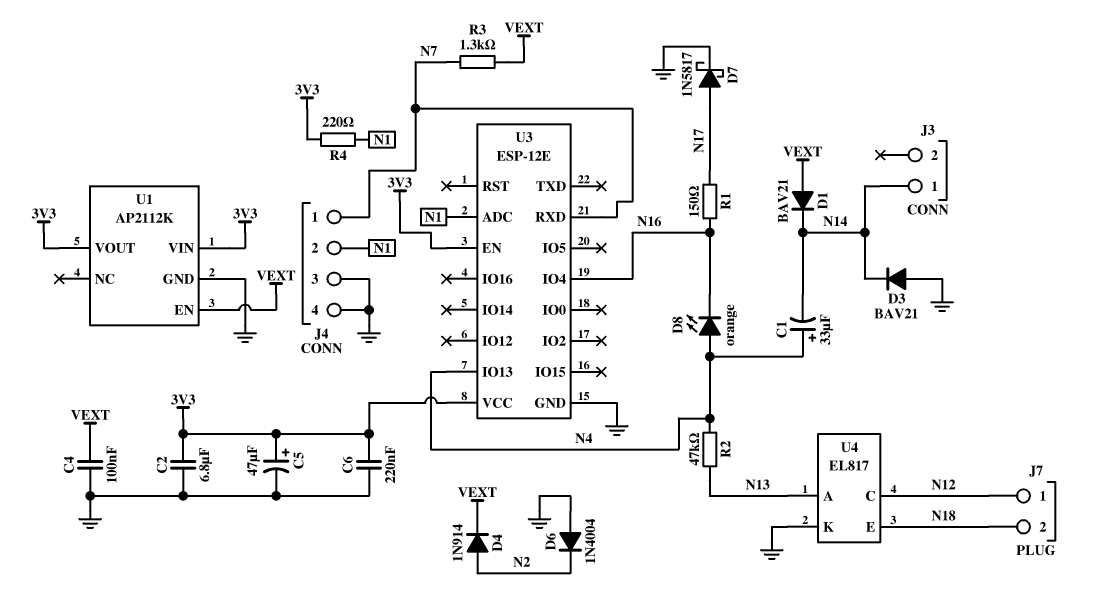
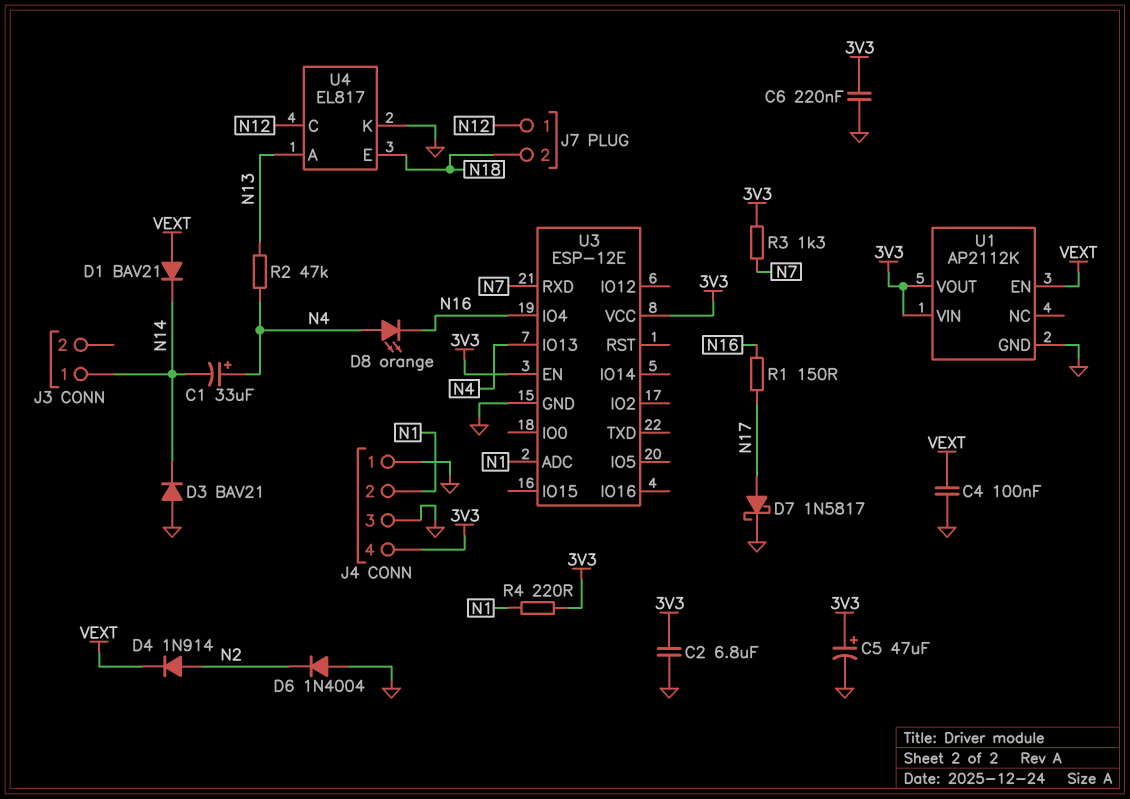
J4 pin 1: N7 -> GND
J4 pin 4: GND -> 3V3
R3: 1.3k (N7, VEXT) -> 1.3k (3V3, N7)

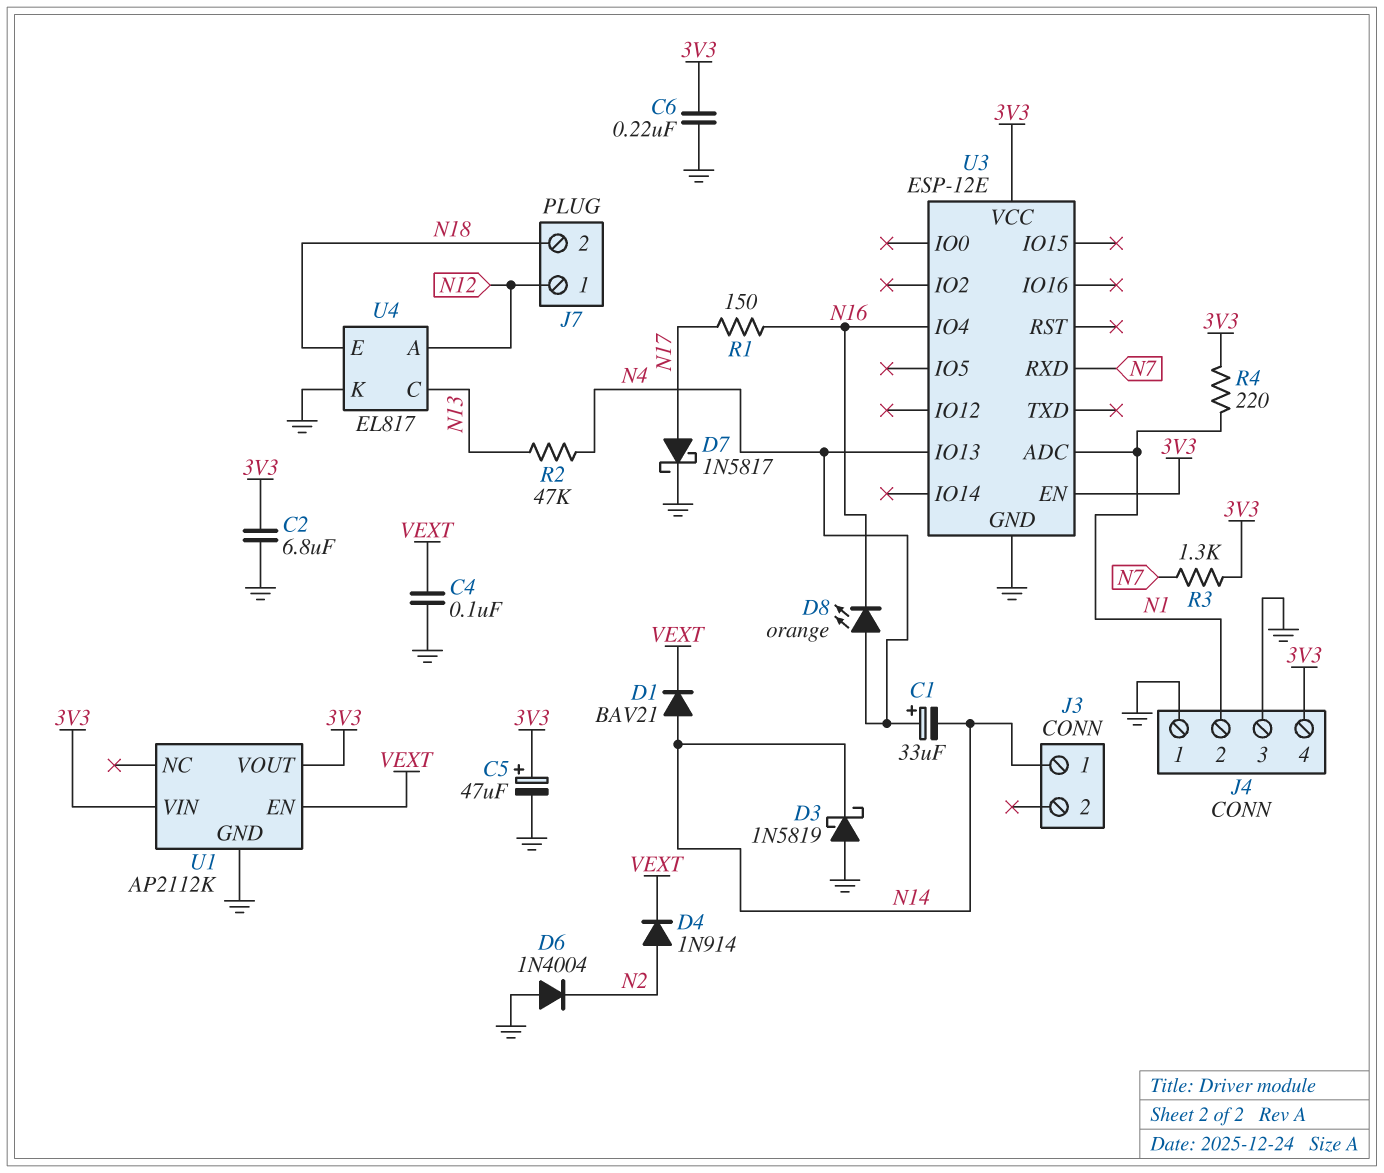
D1: diode BAV21 (A VEXT, K N14) -> diode BAV21 (A N14, K VEXT)
D3: diode BAV21 (A GND, K N14) -> schottky 1N5819 (A GND, K N14)
U4 pin A: N13 -> N12
U4 pin C: N12 -> N13

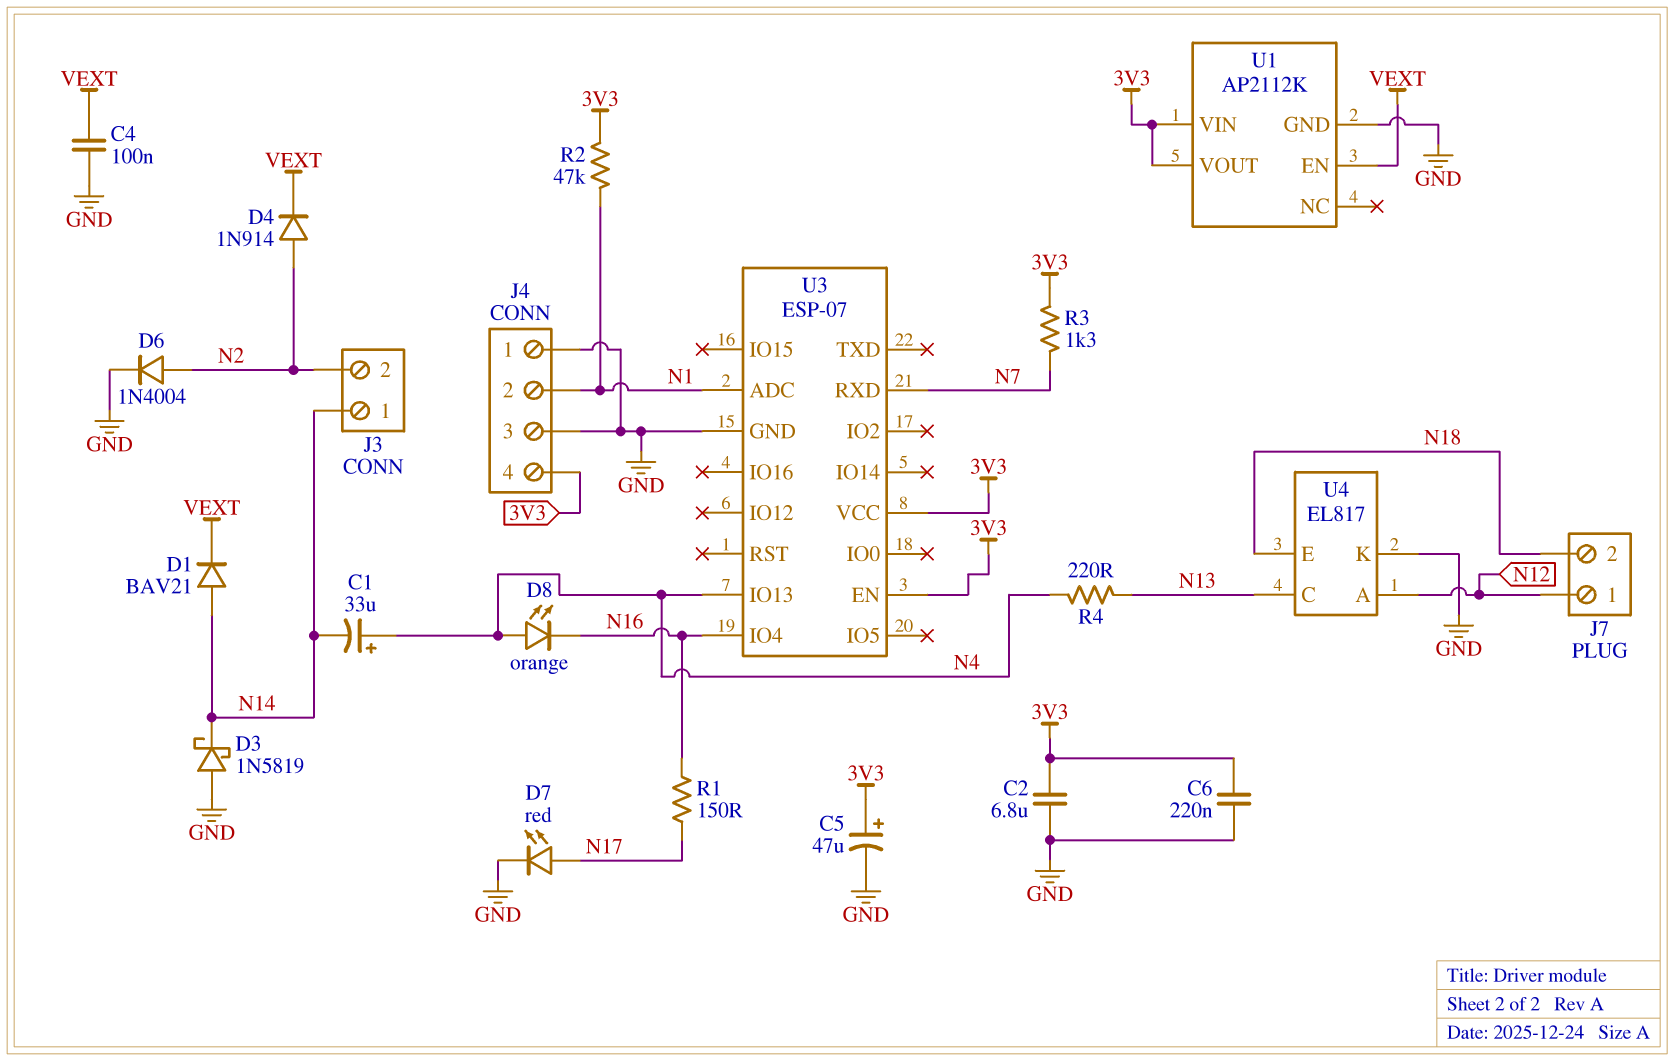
D6: diode 1N4004 (A GND, K N2) -> diode 1N4004 (A N2, K GND)
D7: schottky 1N5817 (A N17, K GND) -> LED red (A N17, K GND)
J3 pin 2: none -> N2
R2: 47k (N4, N13) -> 47k (3V3, N1)
R4: 220 (3V3, N1) -> 220 (N4, N13)
U3: ESP-12E -> ESP-07

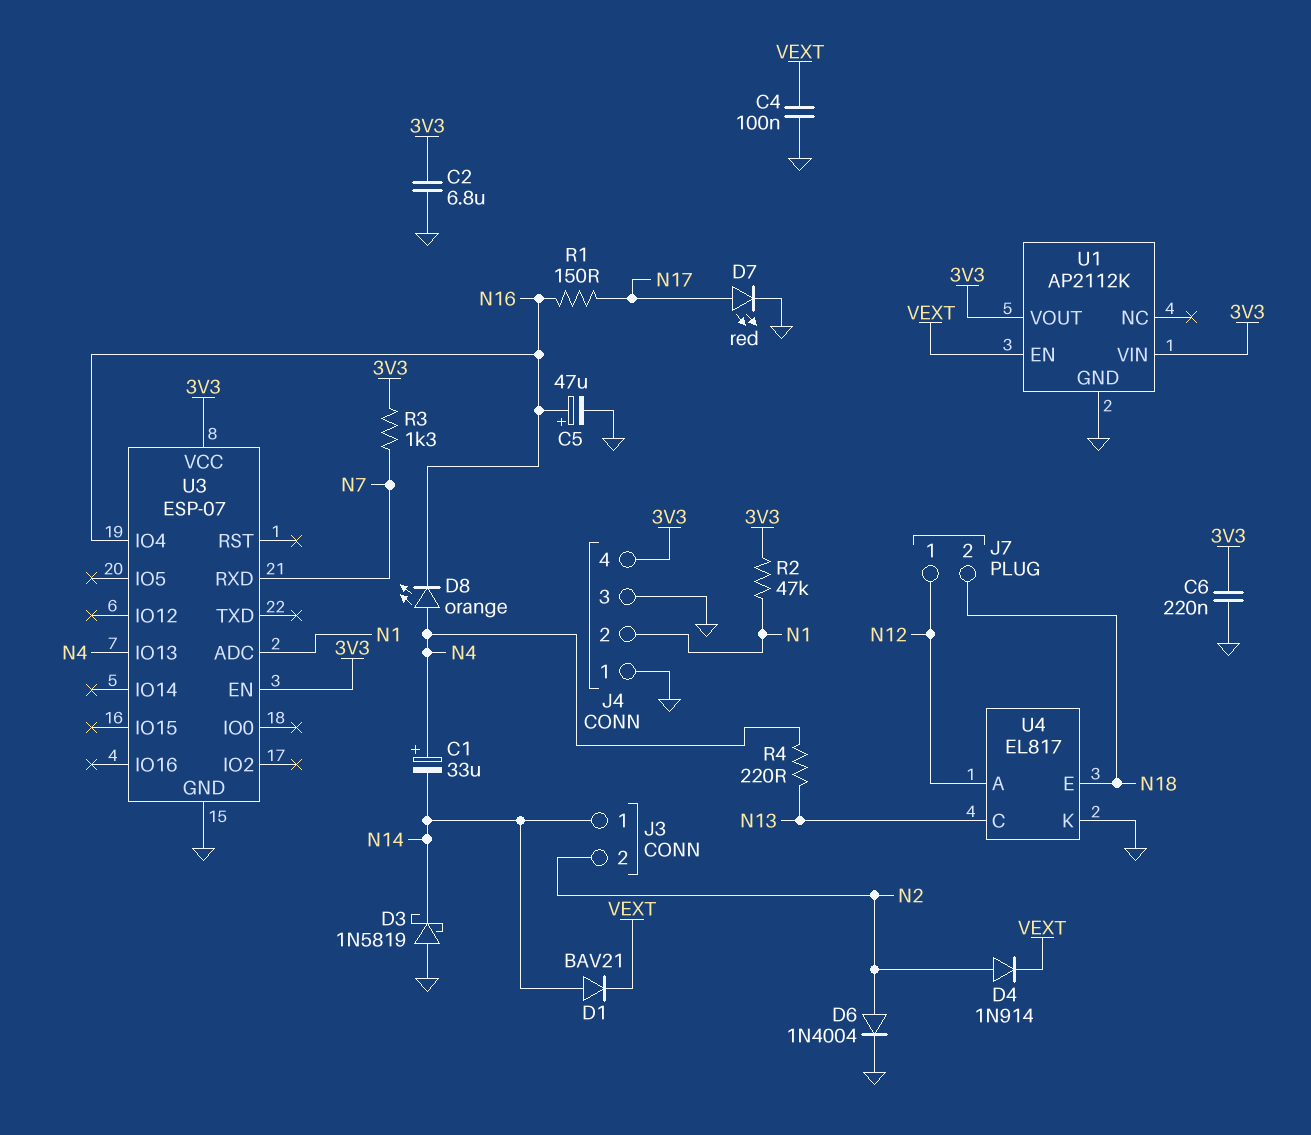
C5: 47uF (plus 3V3, minus GND) -> 47uF (plus N16, minus GND)

